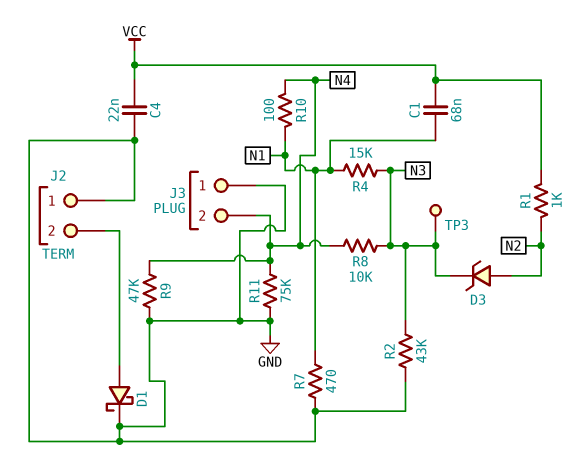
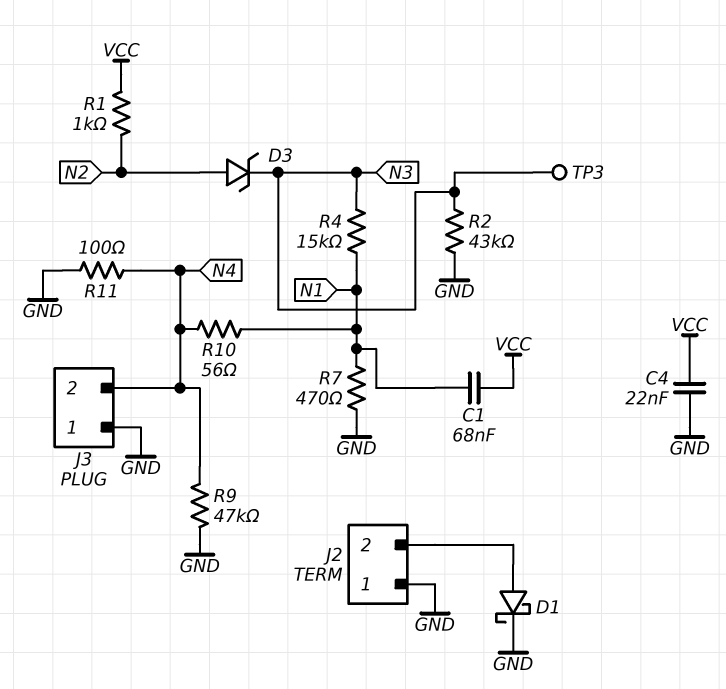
R8: 10k (N3, N4) -> none
R10: 100 (N1, N4) -> 56 (N1, N4)
R11: 75k (GND, N4) -> 100 (GND, N4)

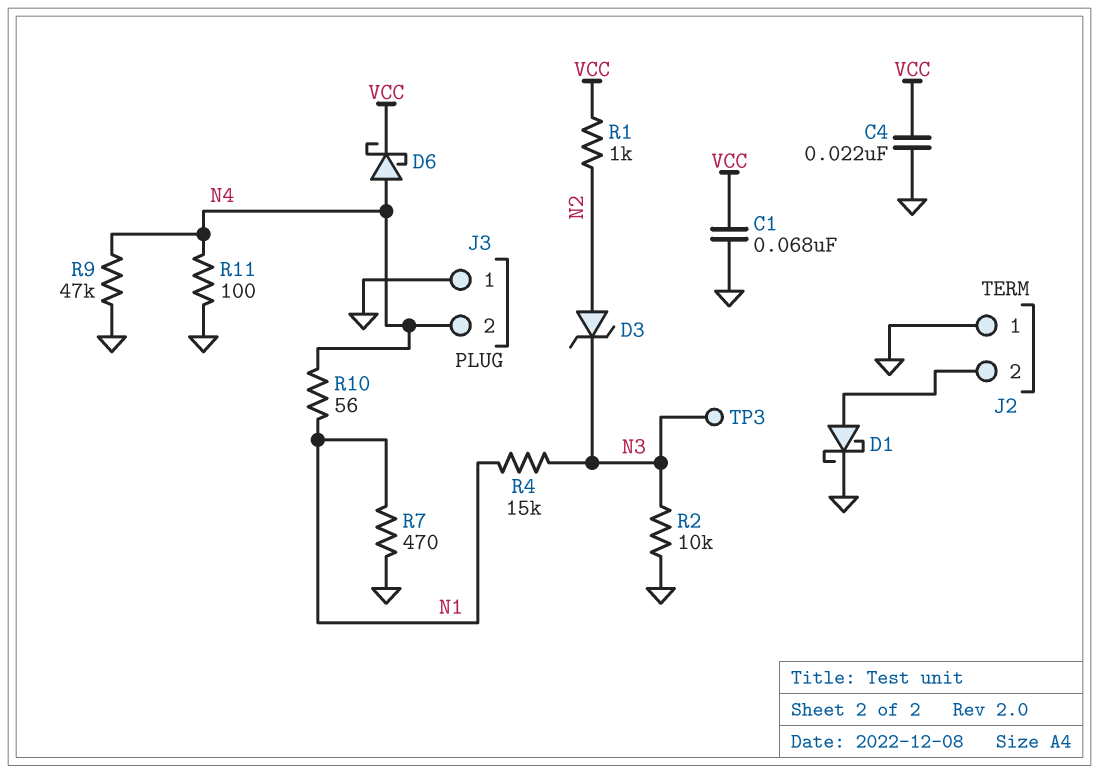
C1: 68nF (N1, VCC) -> 68nF (GND, VCC)
D6: none -> schottky (A N4, K VCC)
R2: 43k (GND, N3) -> 10k (GND, N3)

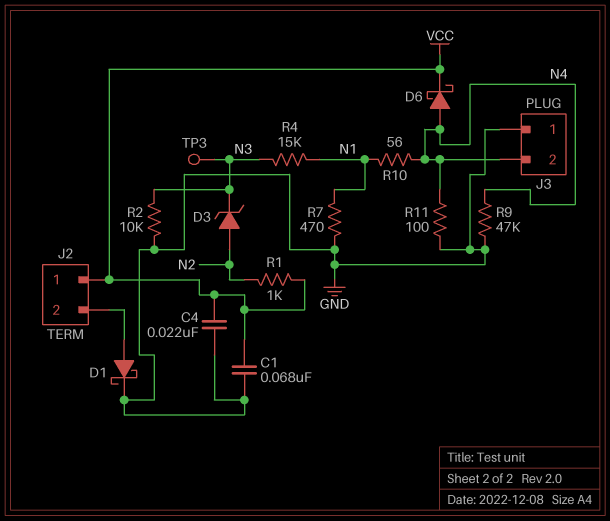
J2 pin 1: GND -> VCC

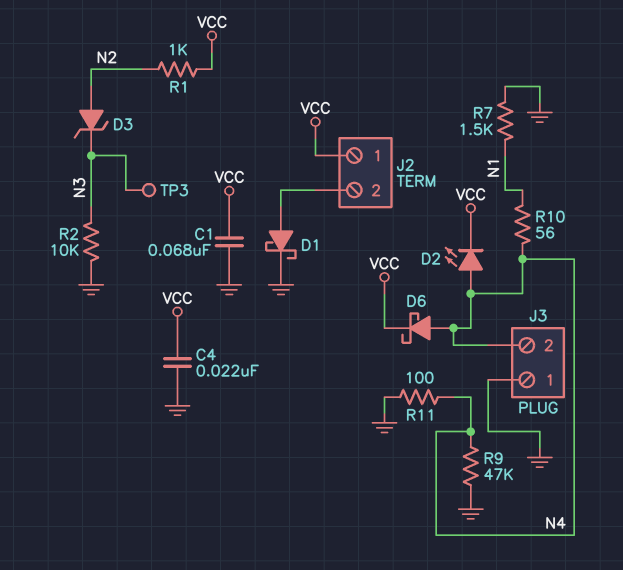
D2: none -> LED (A N4, K VCC)
R4: 15k (N1, N3) -> none
R7: 470 (GND, N1) -> 1.5k (GND, N1)

